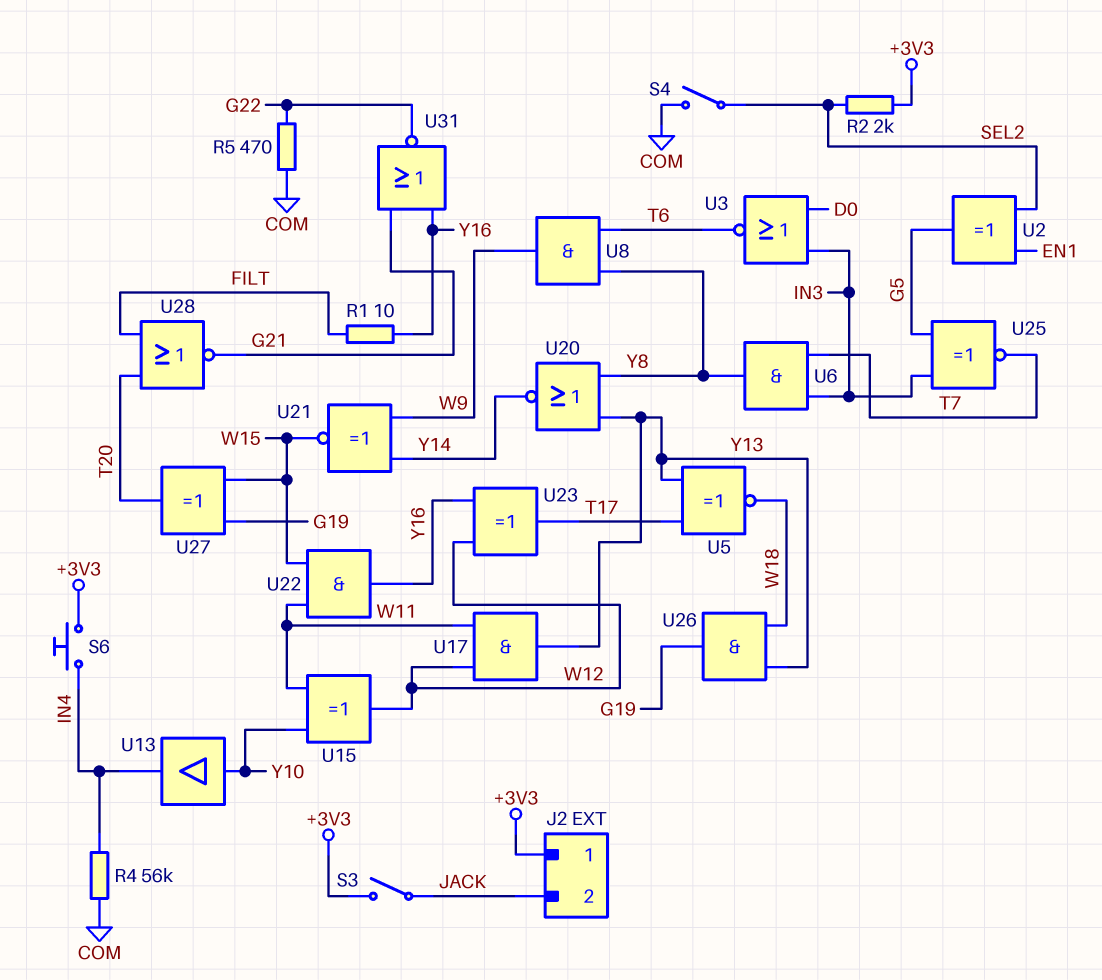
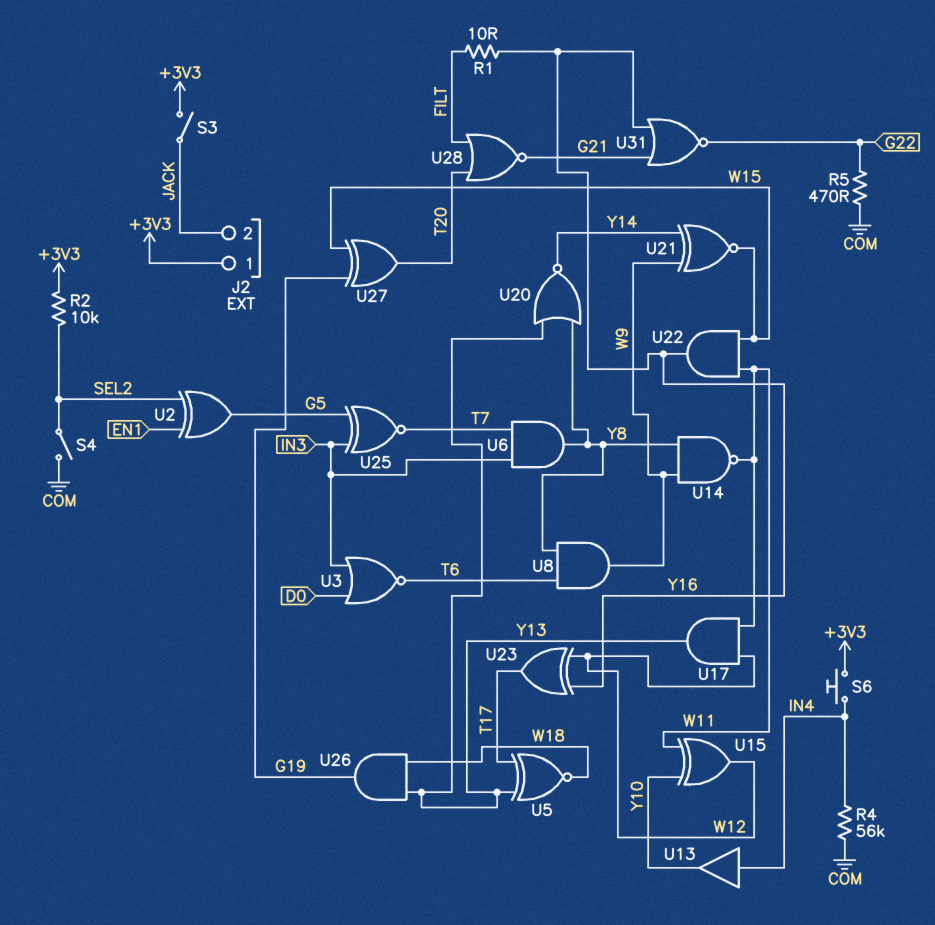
R2: 2k (+3V3, SEL2) -> 10k (+3V3, SEL2)
U13: buffer (in Y10, out IN4) -> buffer (in IN4, out Y10)
U14: none -> NAND (in W9, in Y8, out W11)

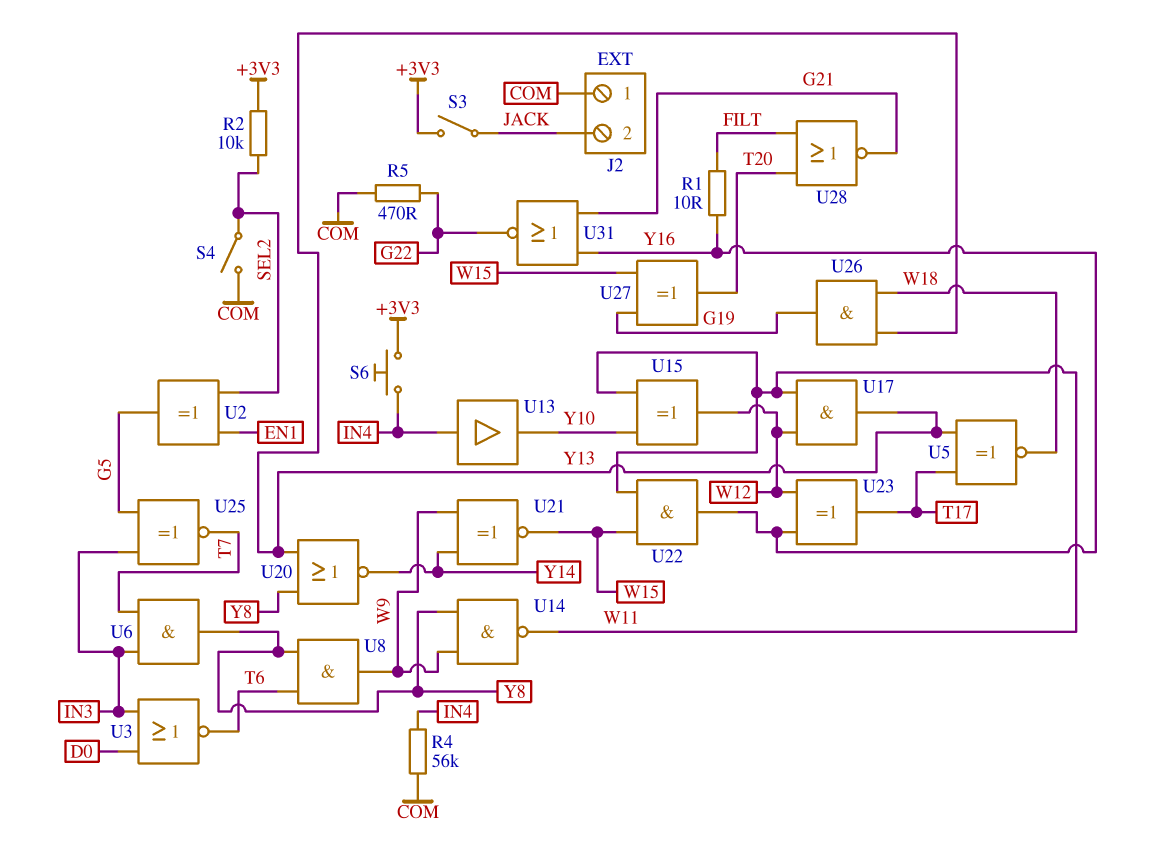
J2 pin 1: +3V3 -> COM

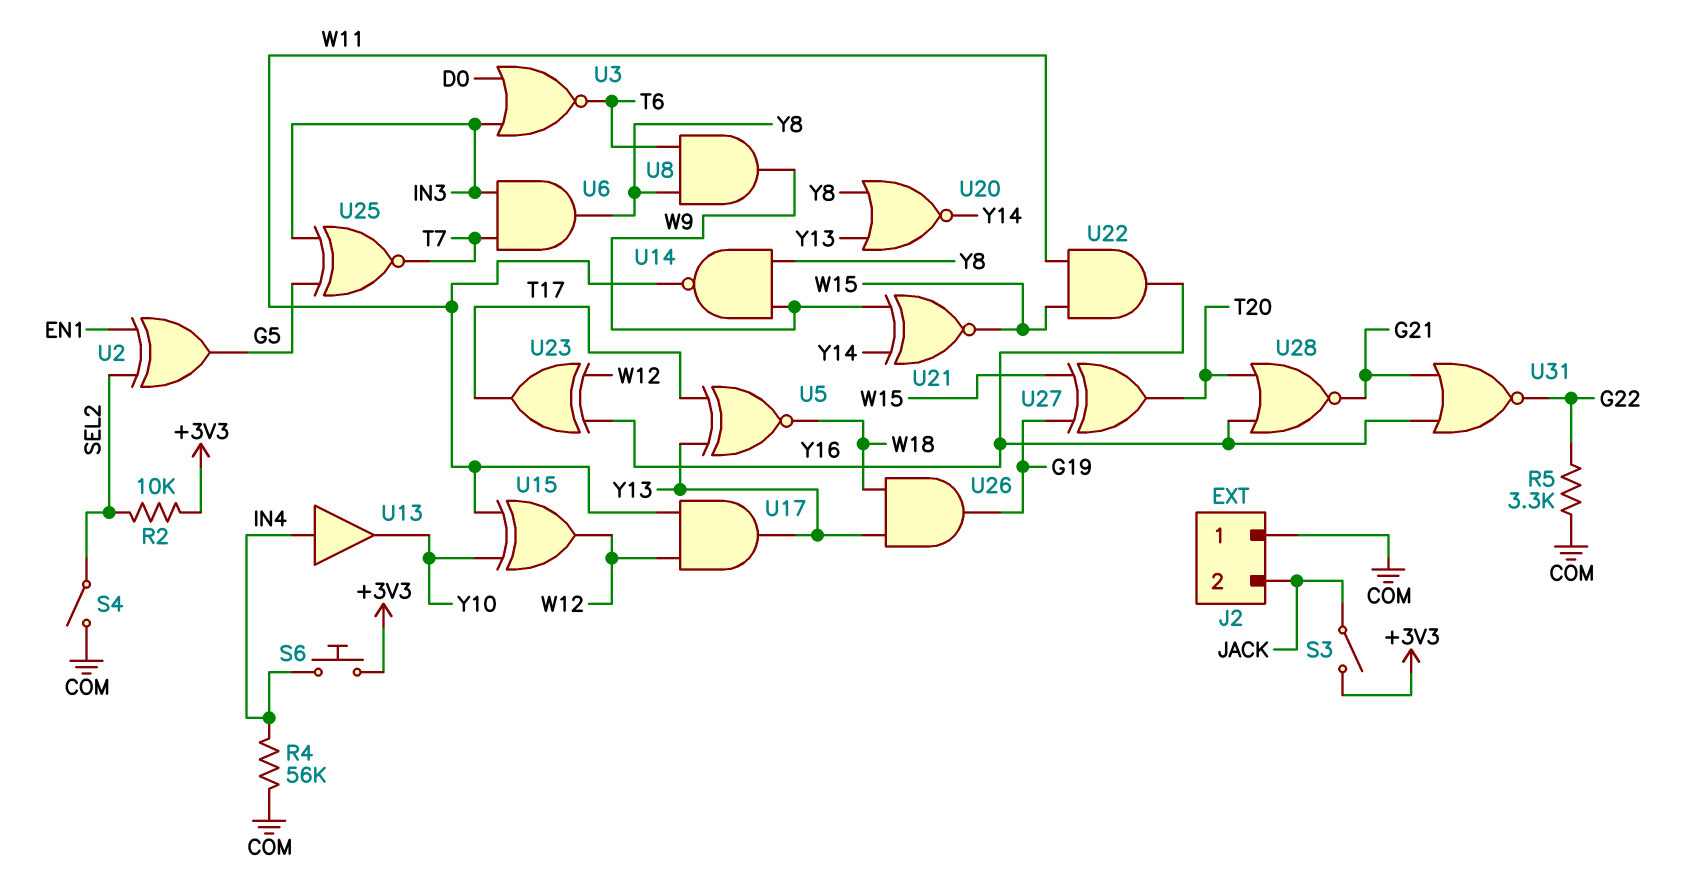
R1: 10 (FILT, Y16) -> none
R5: 470 (COM, G22) -> 3.3k (COM, G22)
U28: NOR (in FILT, in T20, out G21) -> NOR (in T20, in Y16, out G21)

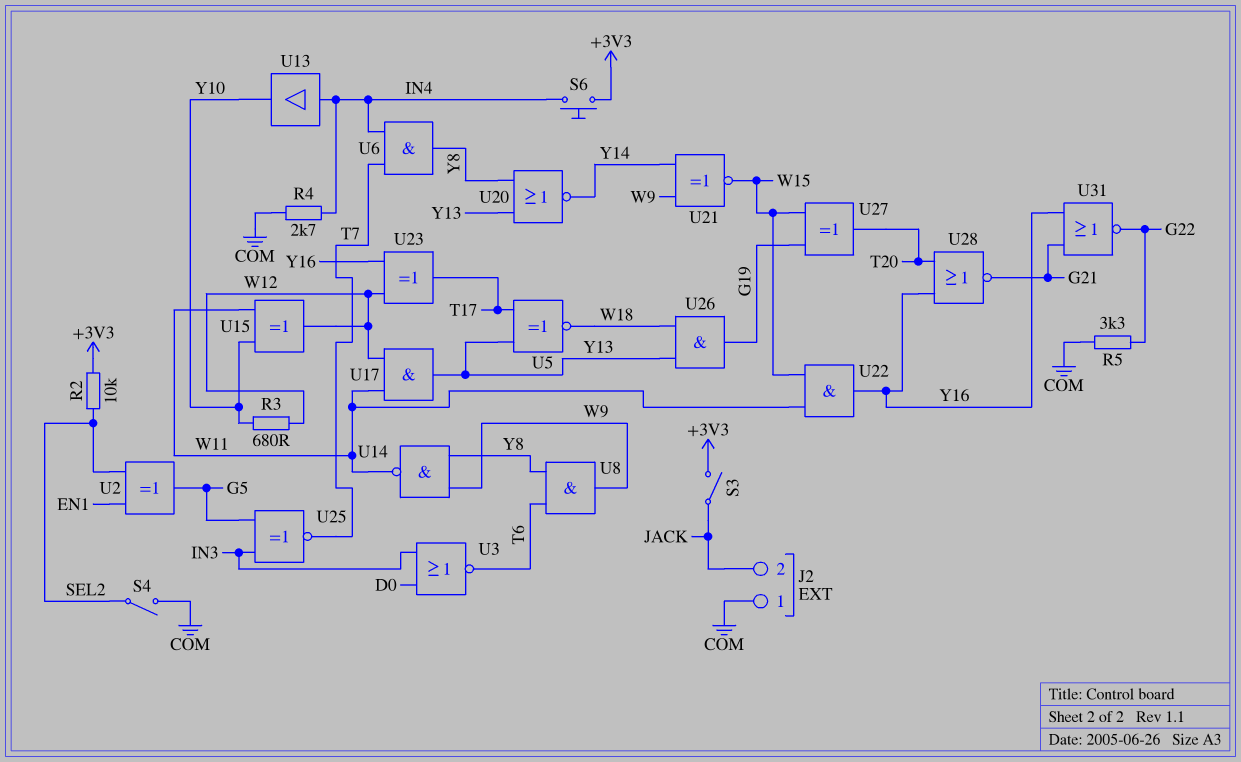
R3: none -> 680 (W12, Y10)
R4: 56k (COM, IN4) -> 2.7k (COM, IN4)
U6: AND (in IN3, in T7, out Y8) -> AND (in IN4, in T7, out Y8)

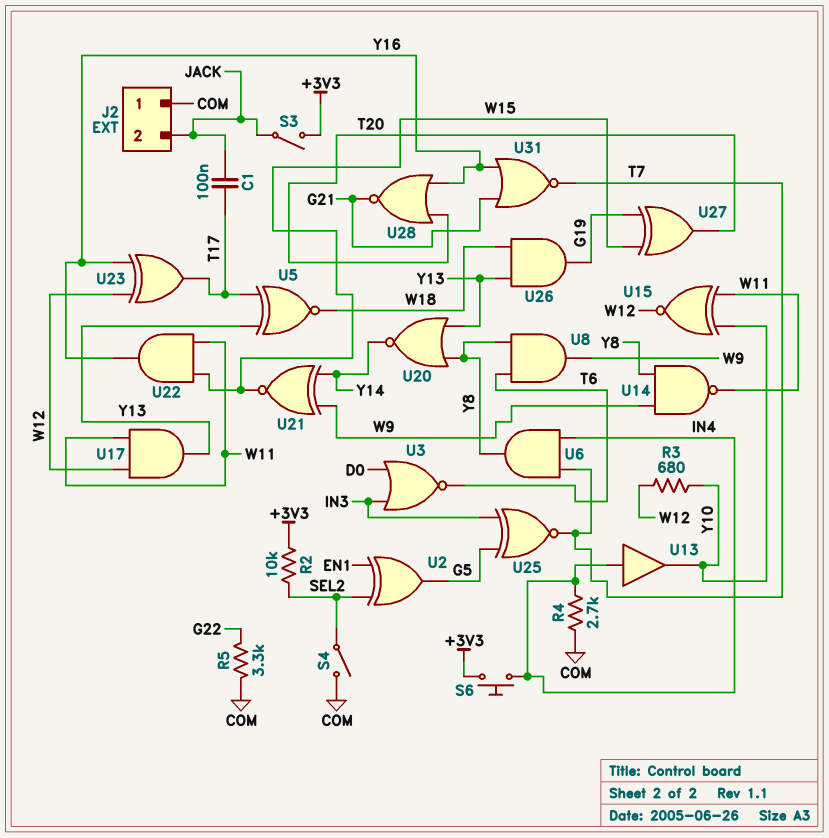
C1: none -> 100nF (JACK, T17)
U15: XOR (in W11, in Y10, out W12) -> XNOR (in W11, in Y10, out W12)
U31: NOR (in G21, in Y16, out G22) -> NOR (in G21, in Y16, out T7)

